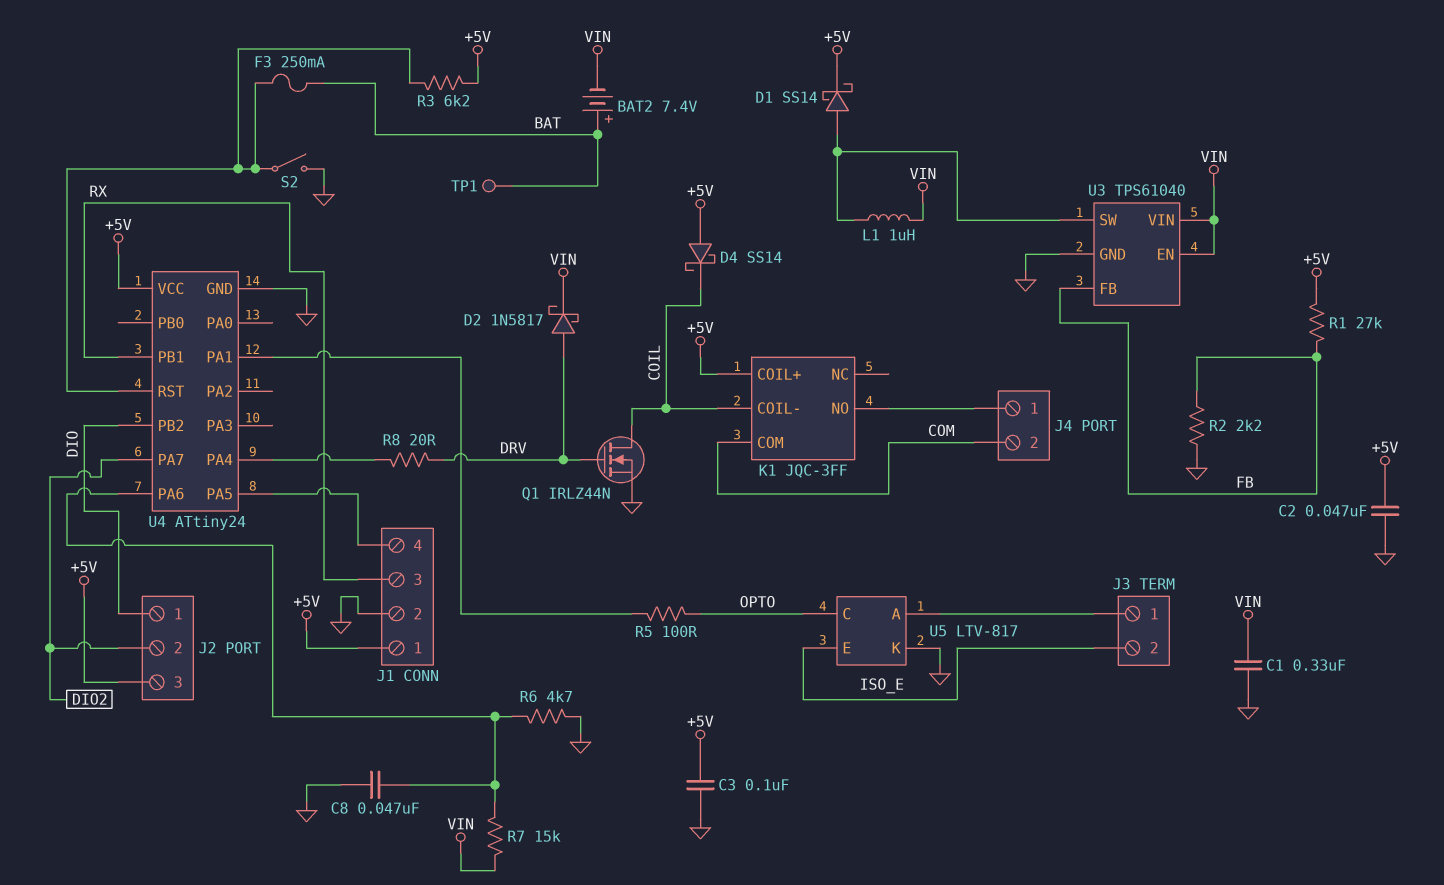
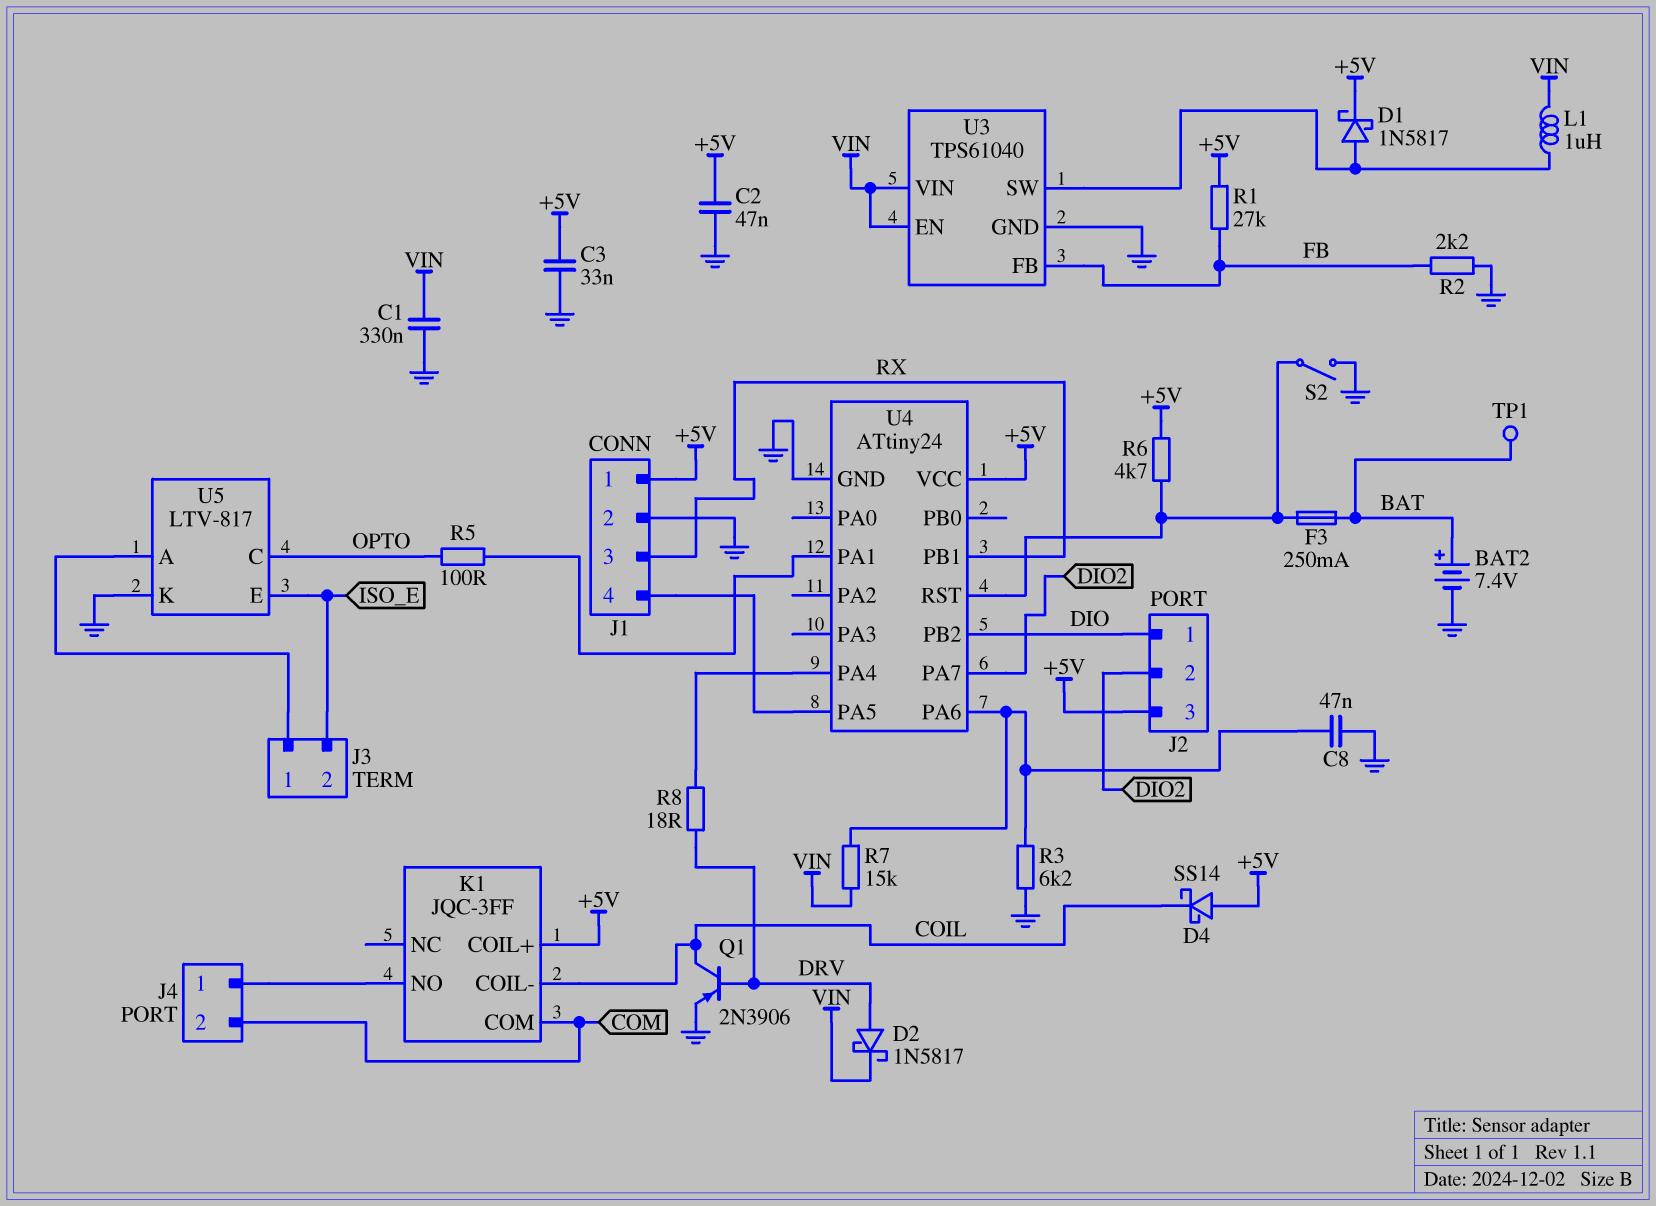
BAT2: 7.4V (plus BAT, minus VIN) -> 7.4V (plus BAT, minus GND)
C3: 100nF (+5V, GND) -> 33nF (+5V, GND)
D1: schottky SS14 (A U3/SW, K +5V) -> schottky 1N5817 (A U3/SW, K +5V)
Q1: NMOS IRLZ44N (G DRV, D COIL, S GND) -> PNP 2N3906 (B DRV, C COIL, E GND)
R3: 6.2k (+5V, U4/RST) -> 6.2k (GND, U4/PA6)
R6: 4.7k (GND, U4/PA6) -> 4.7k (+5V, U4/RST)
R8: 20 (DRV, U4/PA4) -> 18 (DRV, U4/PA4)

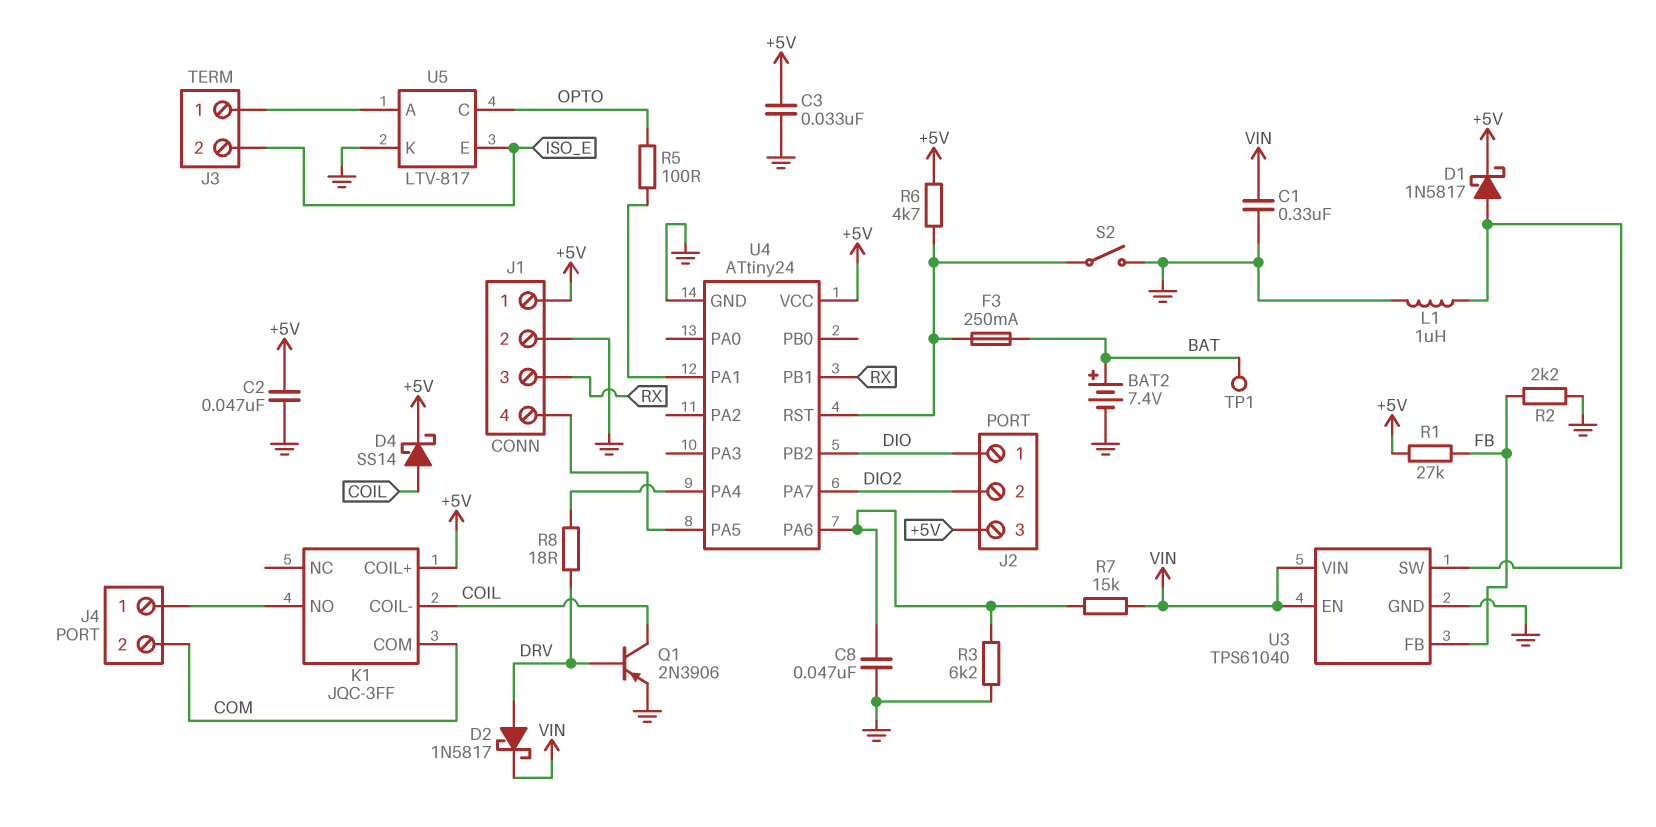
D4: schottky SS14 (A +5V, K COIL) -> schottky SS14 (A COIL, K +5V)
L1: 1uH (U3/SW, VIN) -> 1uH (GND, U3/SW)

